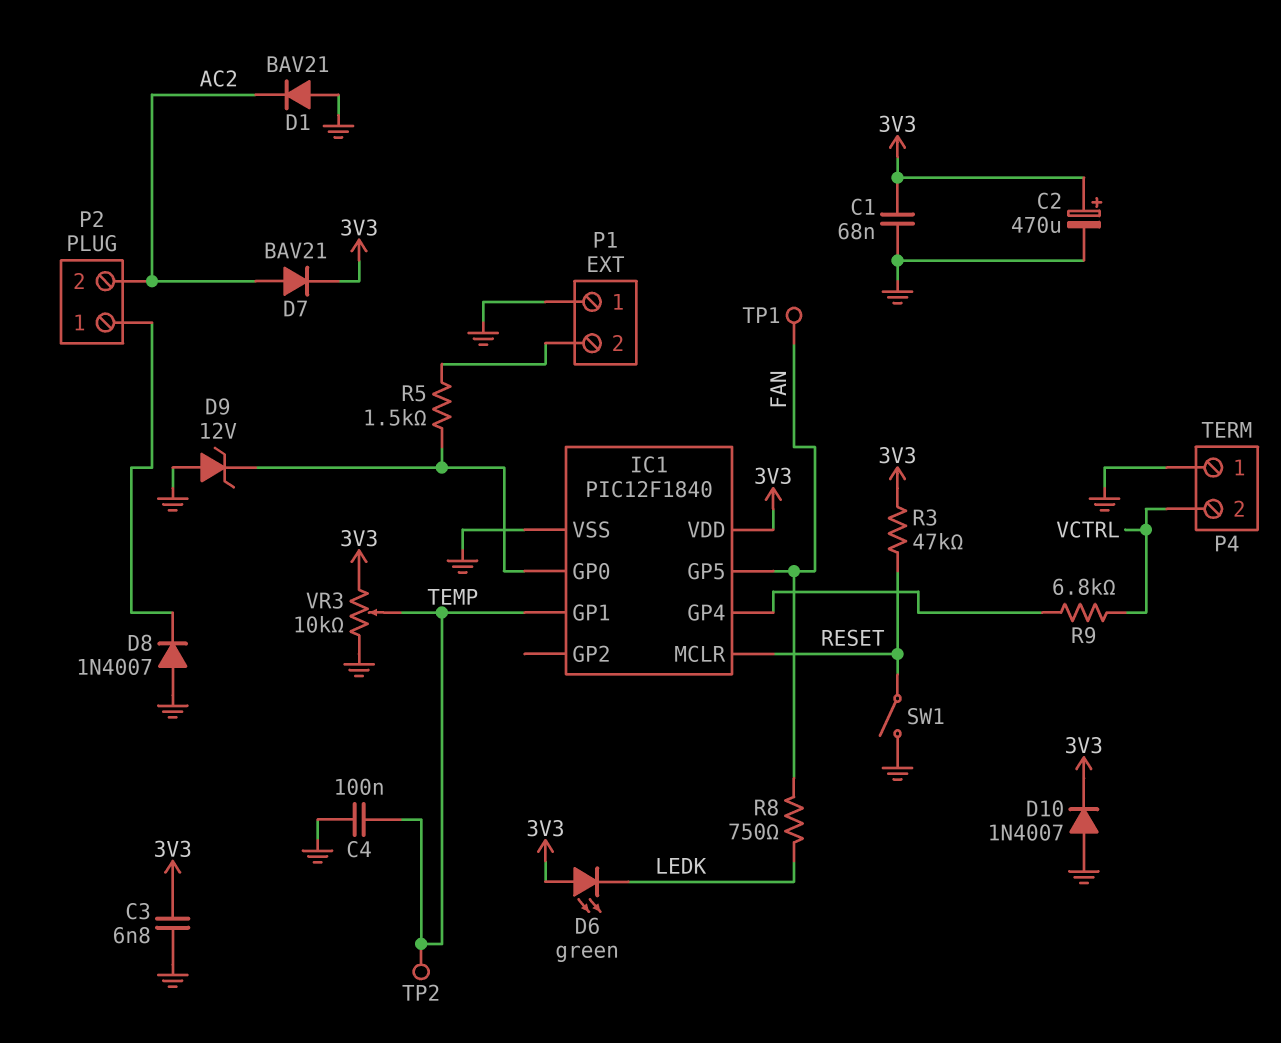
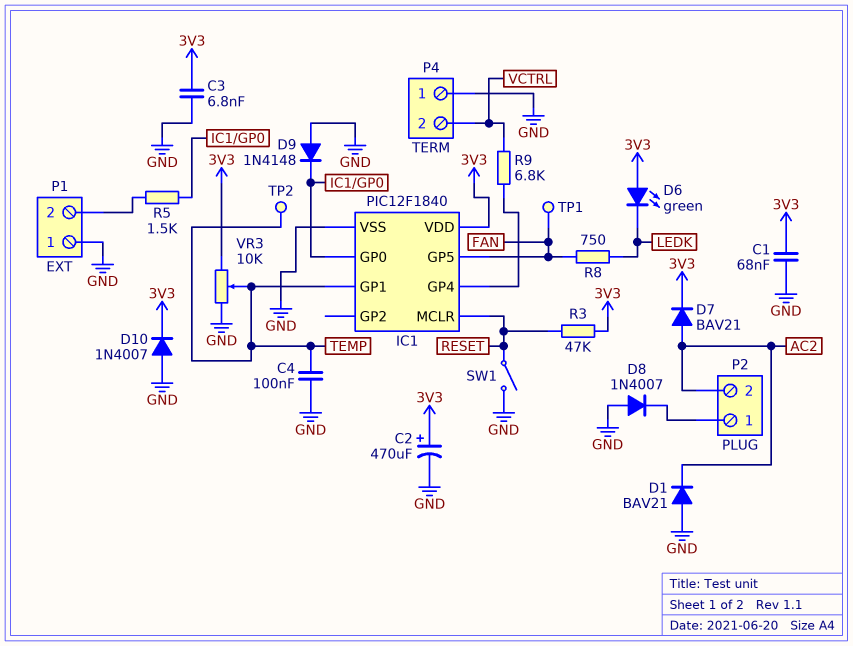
D9: zener 12V (A GND, K IC1/GP0) -> diode 1N4148 (A GND, K IC1/GP0)

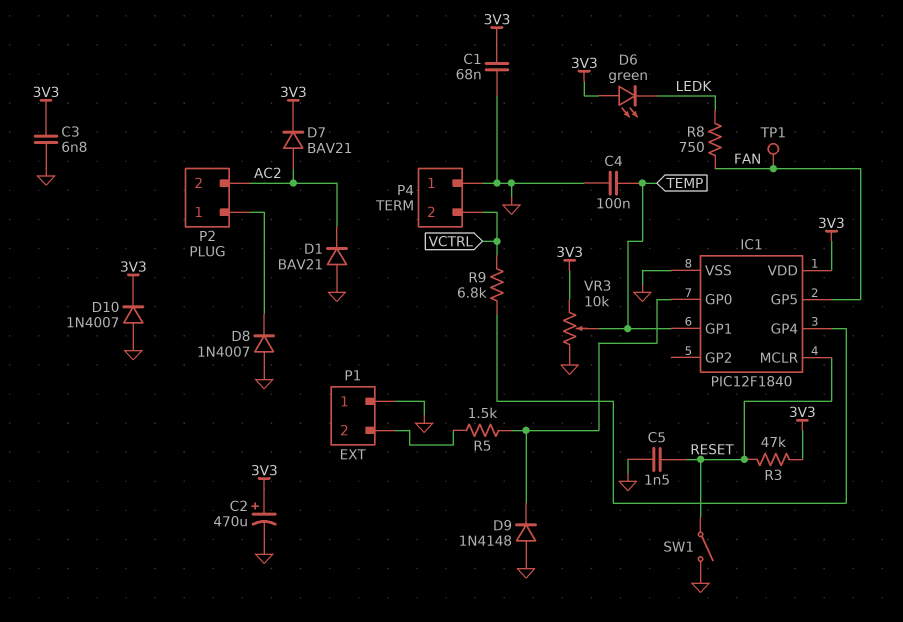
C5: none -> 1.5nF (GND, RESET)
TP2: test point (TEMP) -> none

